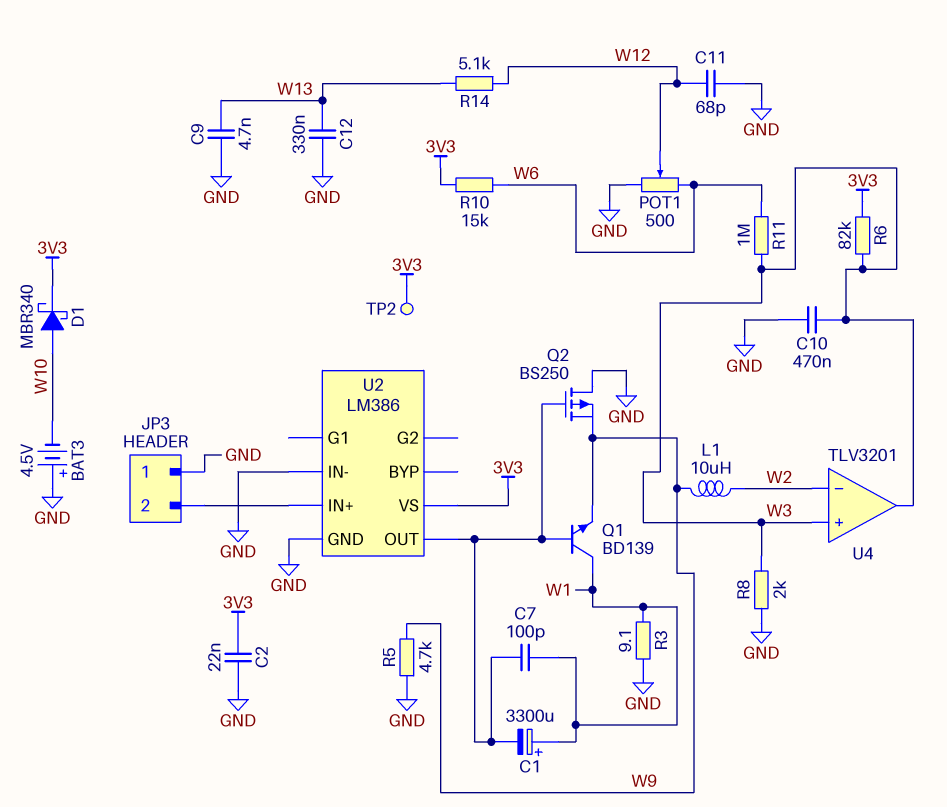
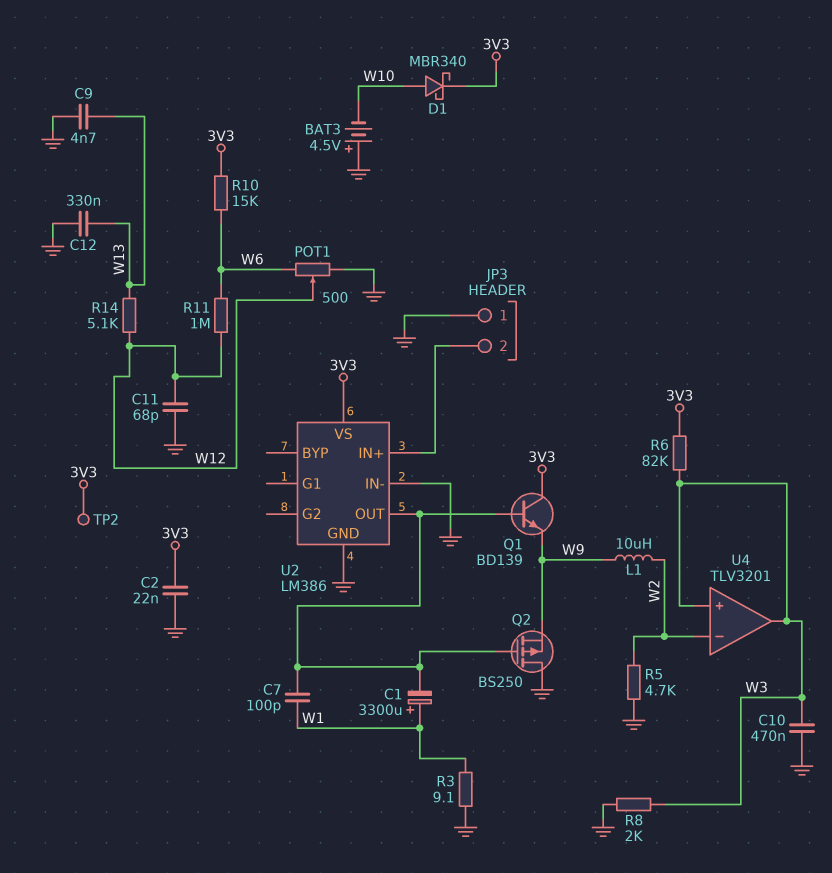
Q1: NPN BD139 (B U2/OUT, C W1, E W9) -> NPN BD139 (B U2/OUT, C 3V3, E W9)
R5: 4.7k (GND, W9) -> 4.7k (GND, W2)
R11: 1M (W3, W6) -> 1M (W6, W12)

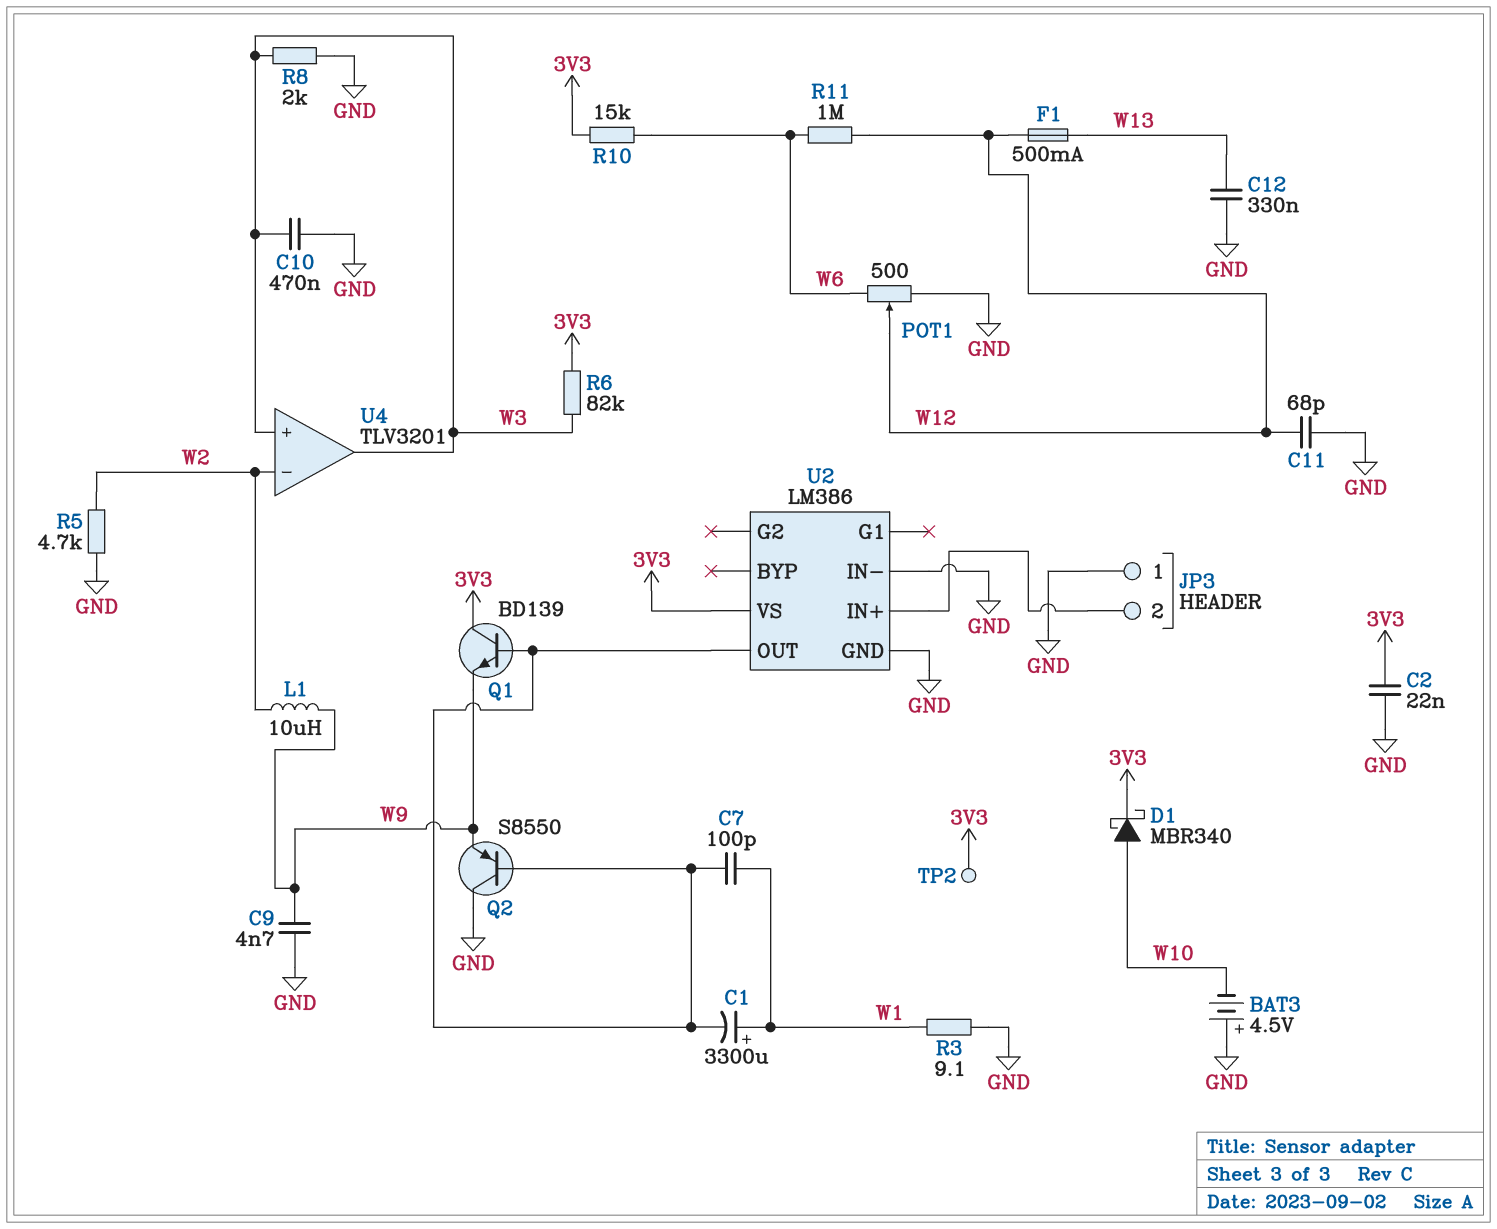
C9: 4.7nF (GND, W13) -> 4.7nF (GND, W9)
F1: none -> 500mA (W12, W13)
Q2: PMOS BS250 (G U2/OUT, D GND, S W9) -> PNP S8550 (B U2/OUT, C GND, E W9)
R14: 5.1k (W12, W13) -> none

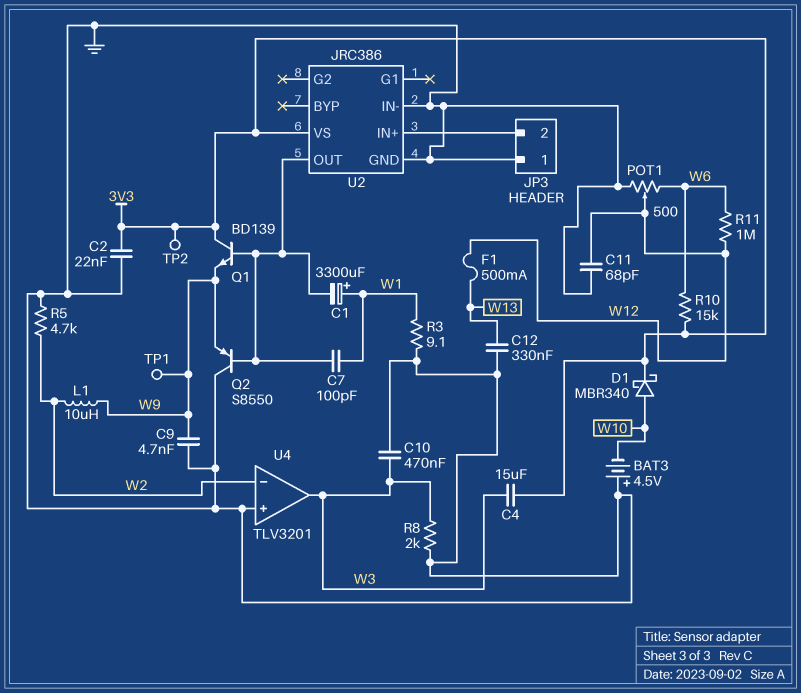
C4: none -> 15uF (3V3, W3)
R6: 82k (3V3, W3) -> none
TP1: none -> test point (W9)
U2: LM386 -> JRC386
U4 pin in+: W3 -> GND

